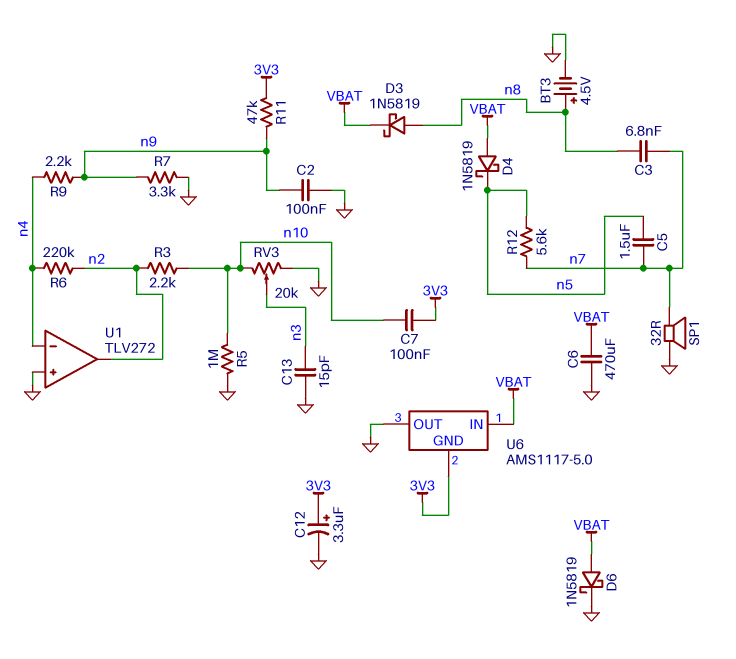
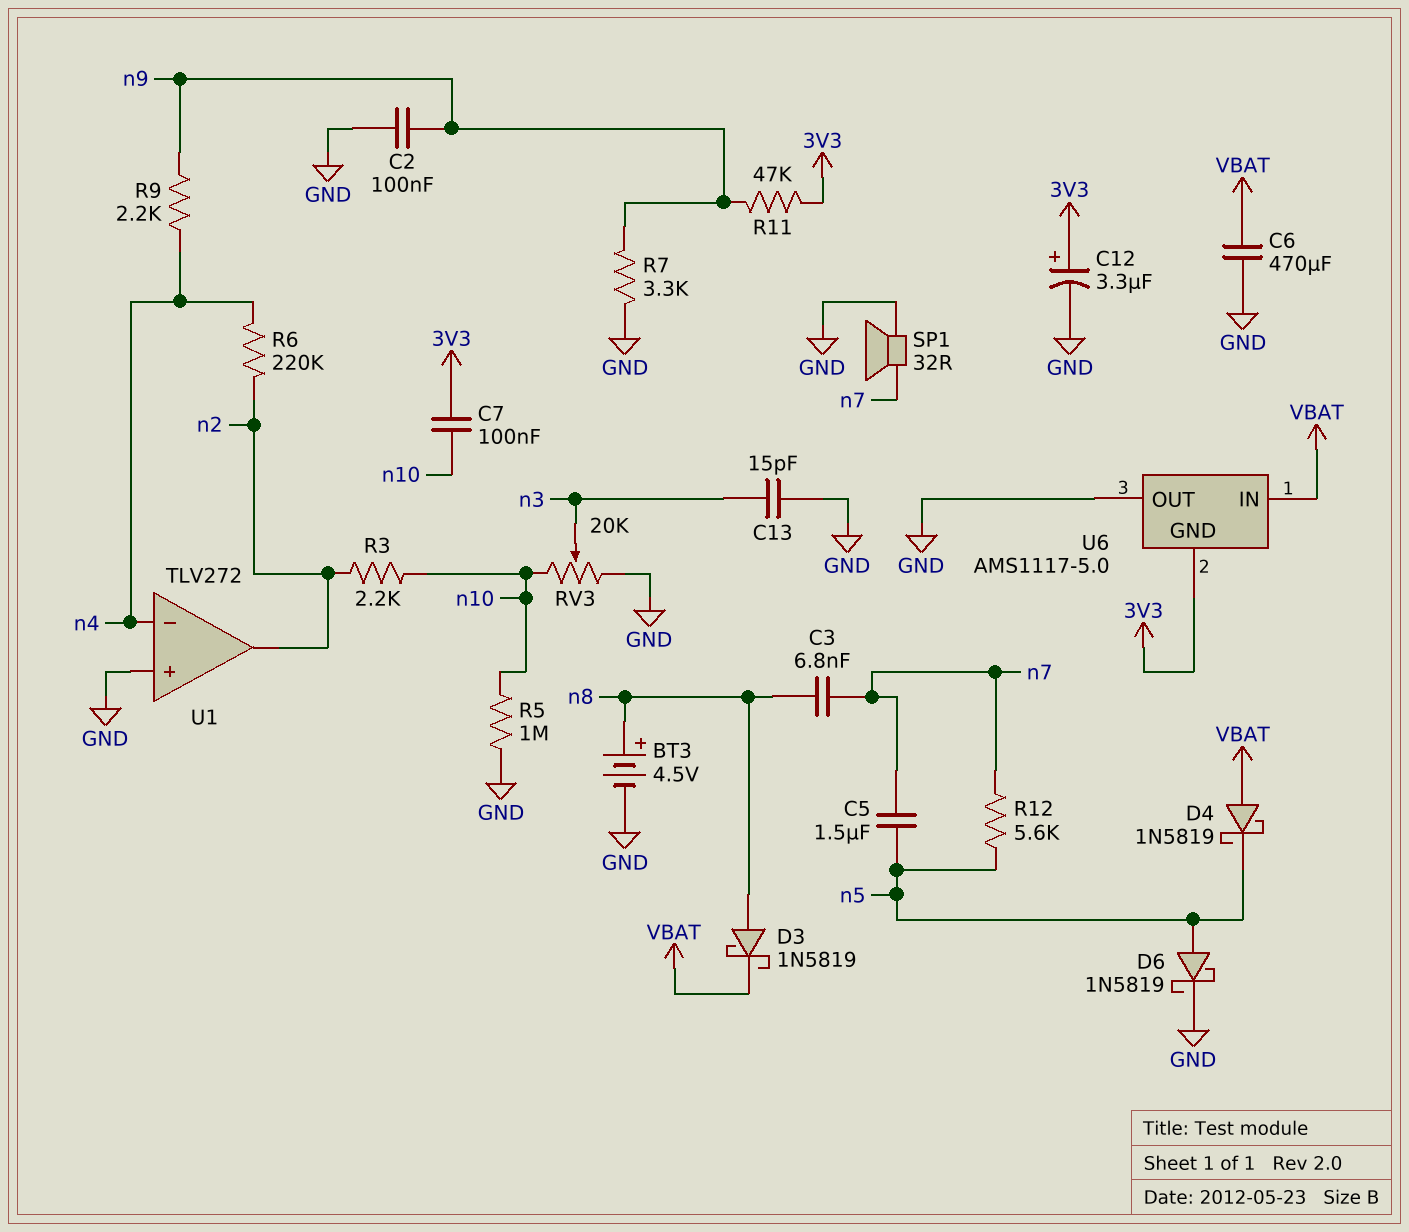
D6: schottky 1N5819 (A VBAT, K GND) -> schottky 1N5819 (A n5, K GND)

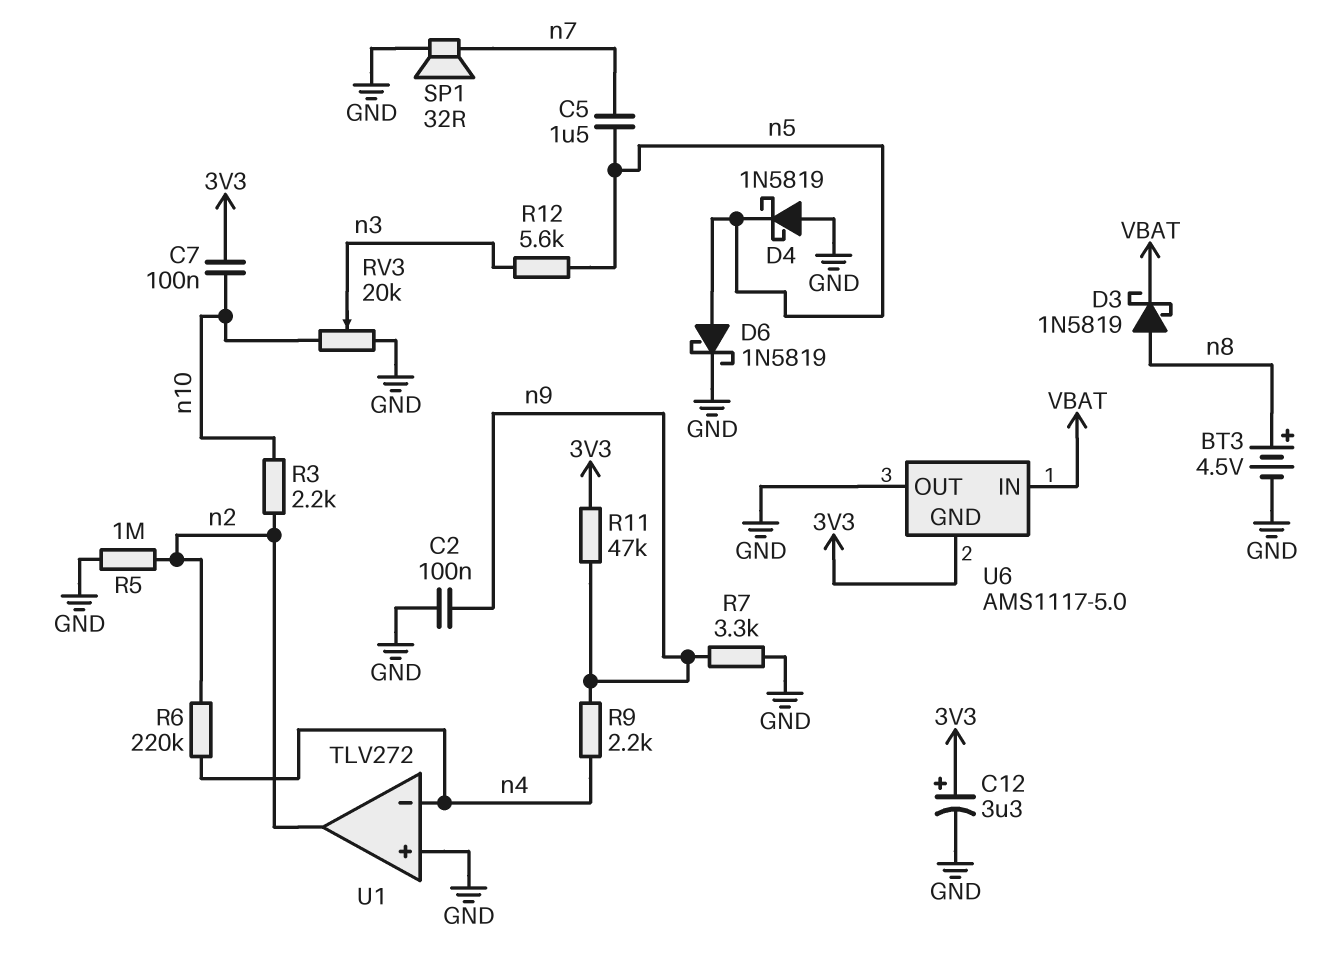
C3: 6.8nF (n7, n8) -> none
C6: 470uF (GND, VBAT) -> none
C13: 15pF (GND, n3) -> none
D4: schottky 1N5819 (A VBAT, K n5) -> schottky 1N5819 (A GND, K n5)
R5: 1M (GND, n10) -> 1M (GND, n2)
R12: 5.6k (n5, n7) -> 5.6k (n3, n5)

